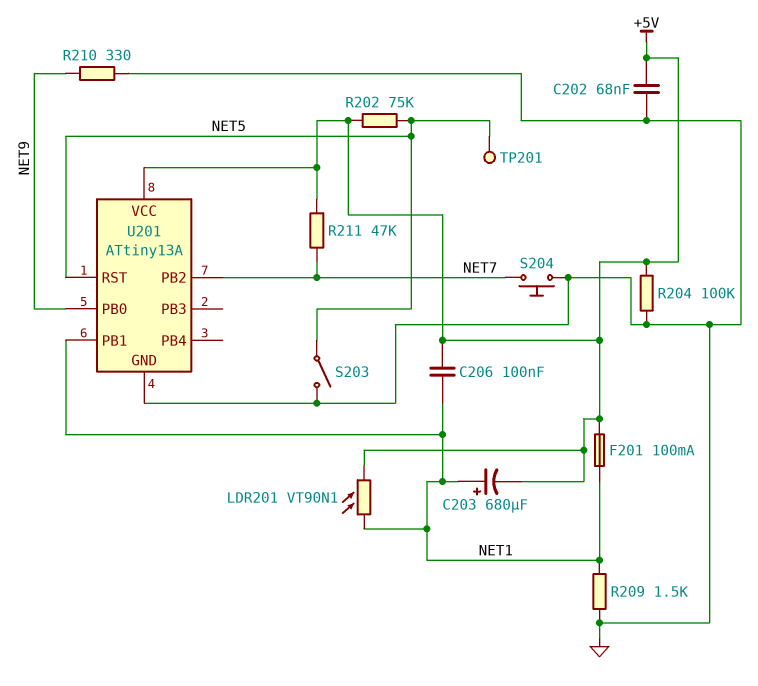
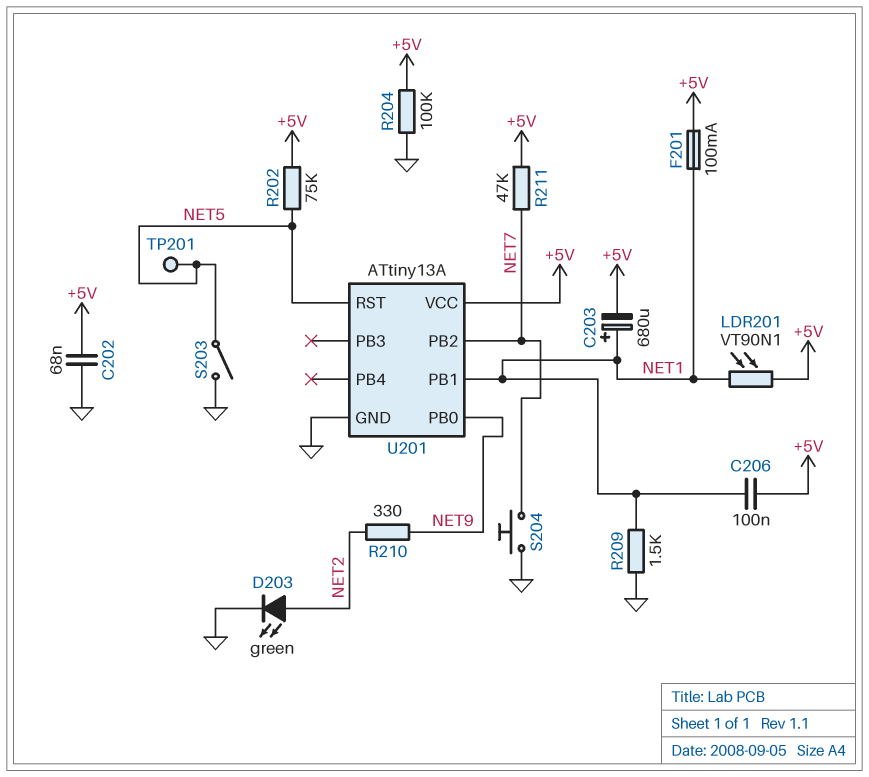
D203: none -> LED green (A NET2, K GND)
R210: 330 (GND, NET9) -> 330 (NET2, NET9)

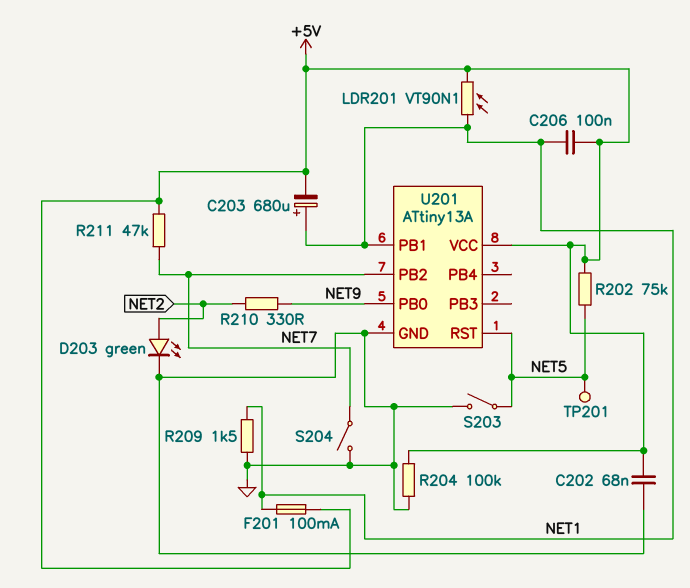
S204: button (GND, NET7) -> switch (GND, NET7)

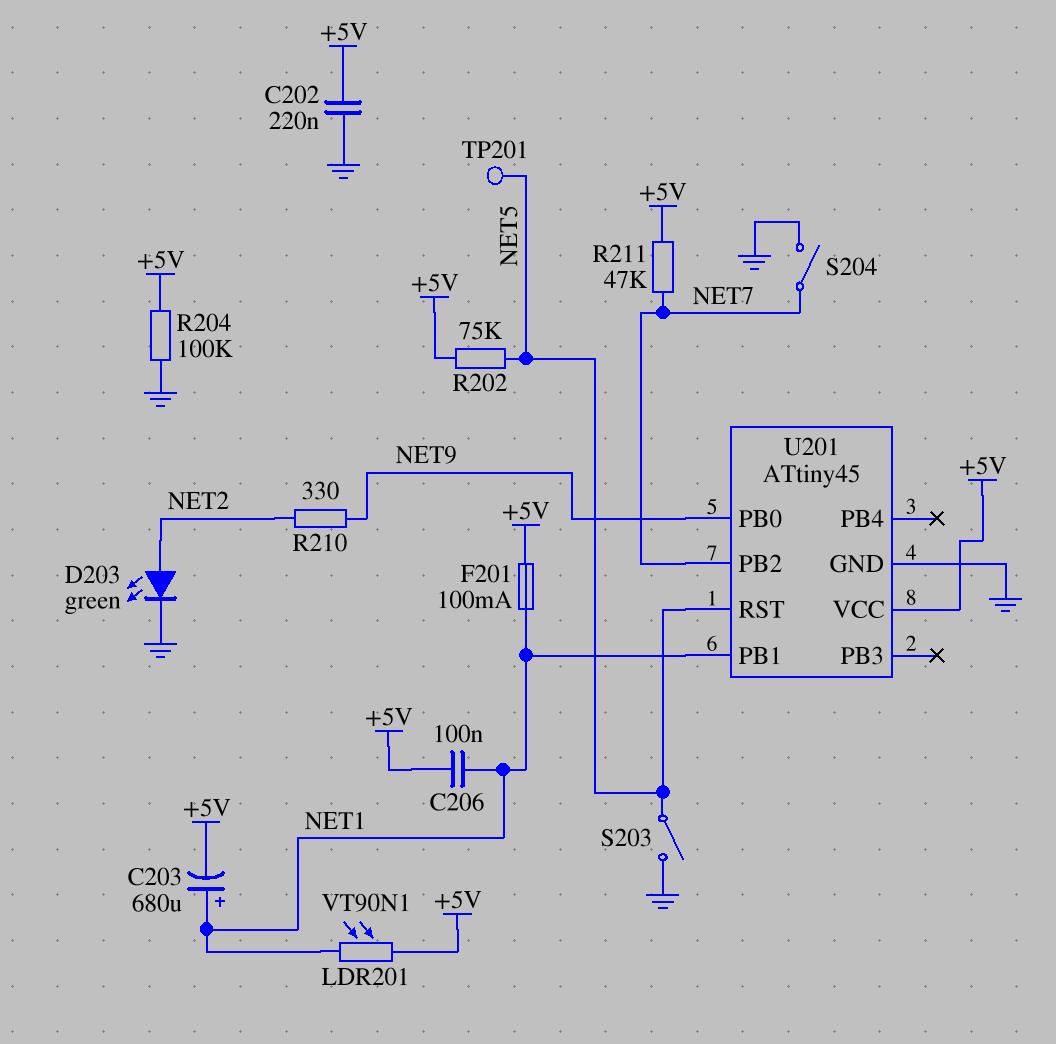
C202: 68nF (+5V, GND) -> 220nF (+5V, GND)
R209: 1.5k (GND, NET1) -> none
U201: ATtiny13A -> ATtiny45

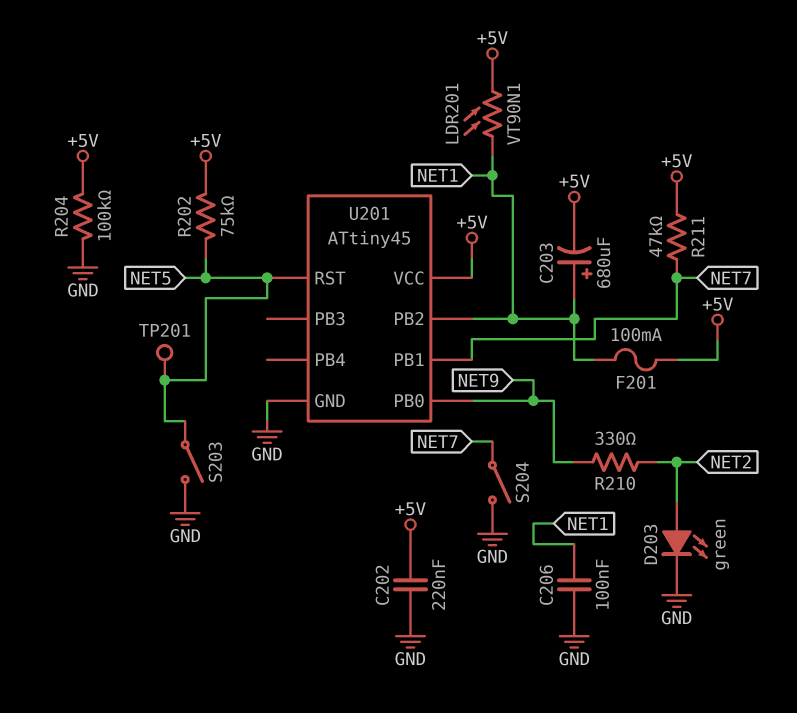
C206: 100nF (+5V, NET1) -> 100nF (GND, NET1)
U201 pin PB1: NET1 -> NET7
U201 pin PB2: NET7 -> NET1

